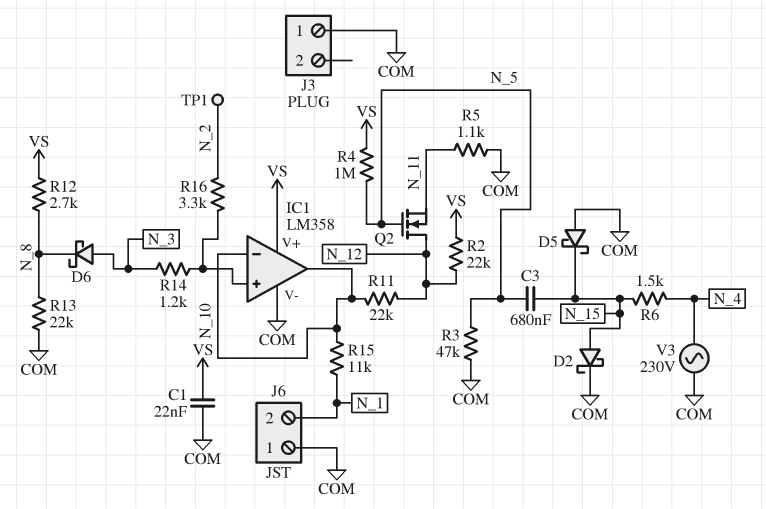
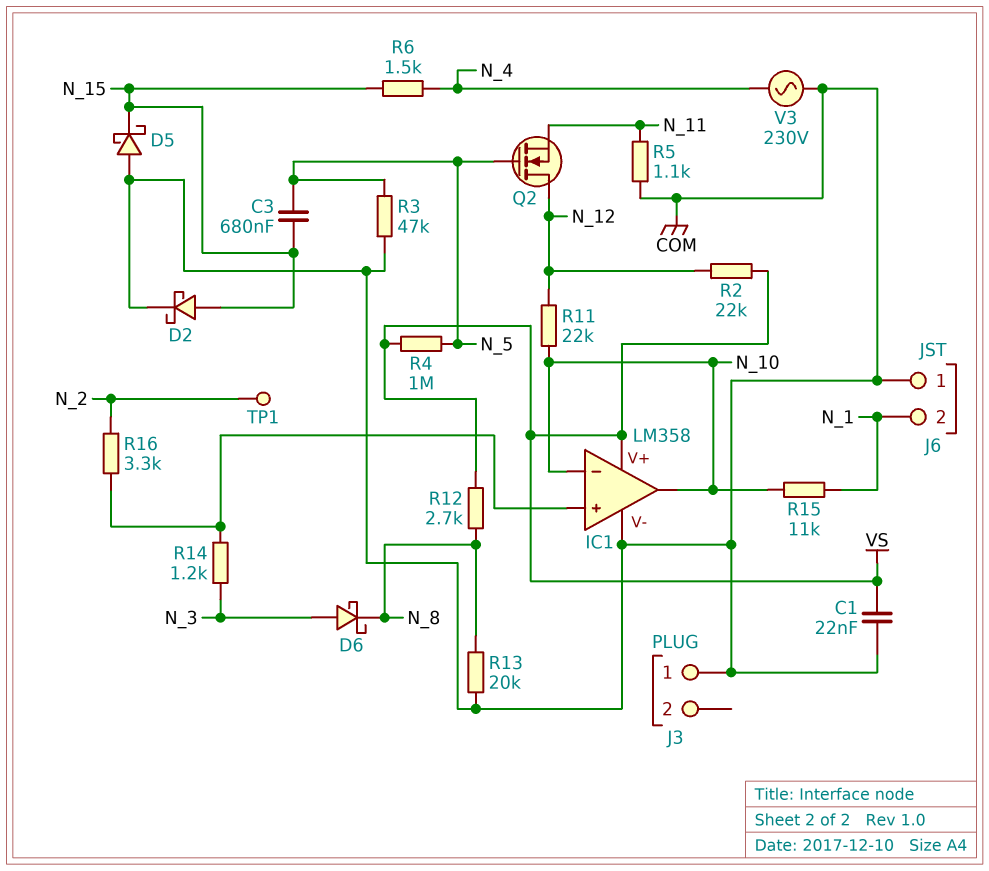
R13: 22k (COM, N_8) -> 20k (COM, N_8)

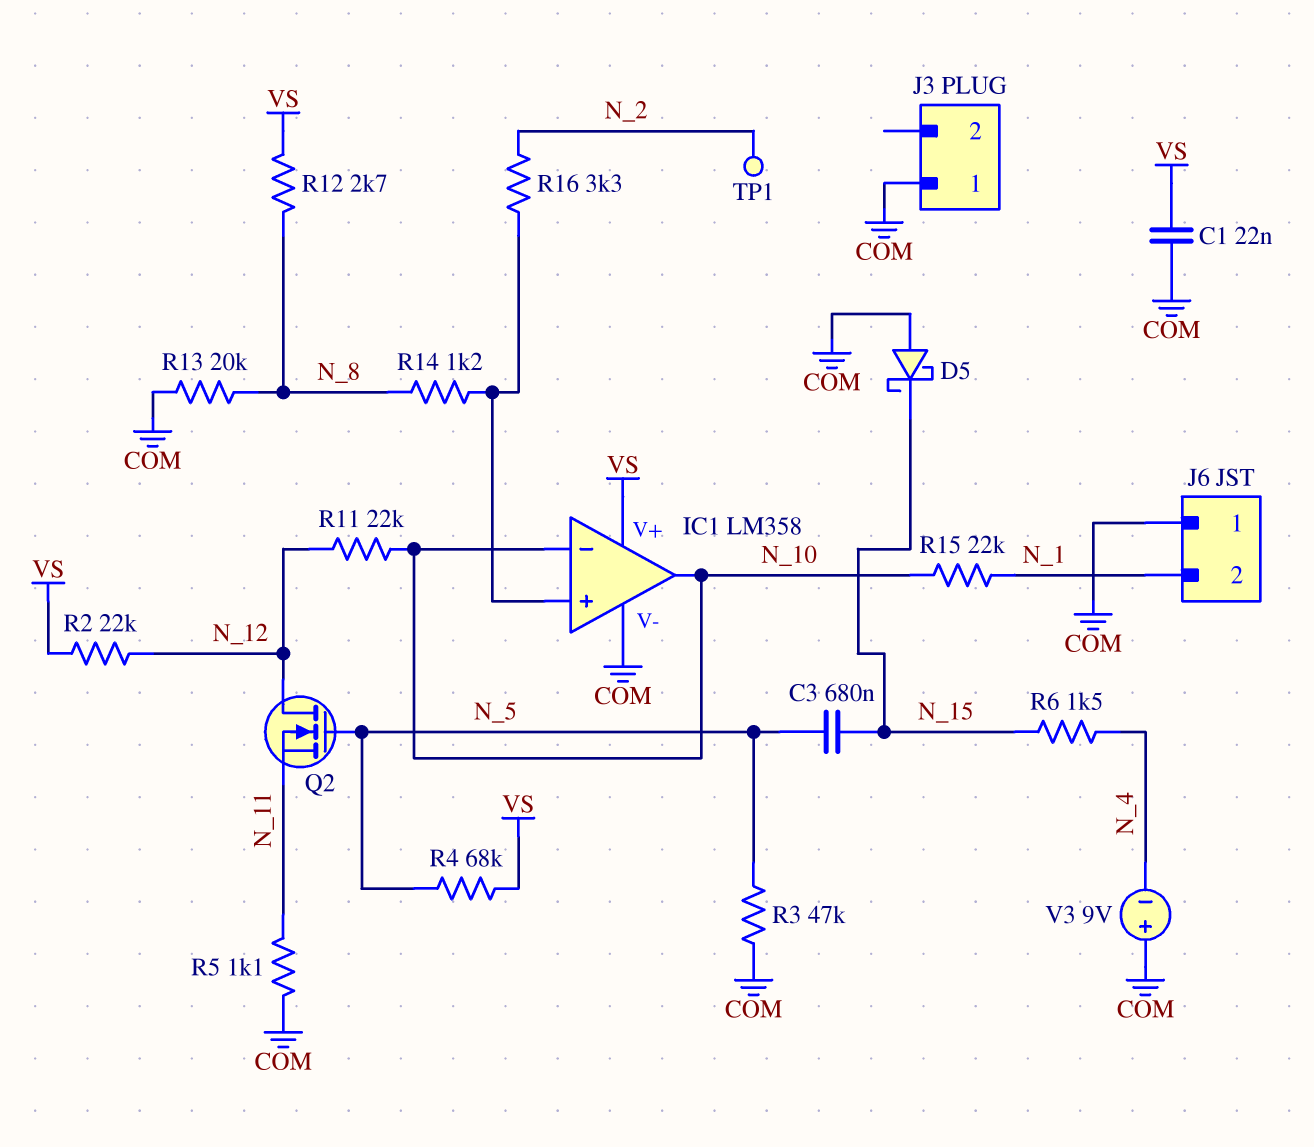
D2: schottky (A N_15, K COM) -> none
D6: schottky (A N_3, K N_8) -> none
R4: 1M (N_5, VS) -> 68k (N_5, VS)
R14: 1.2k (IC1/in+, N_3) -> 1.2k (IC1/in+, N_8)
R15: 11k (N_1, N_10) -> 22k (N_1, N_10)
V3: AC 230V (COM, N_4) -> 9V (plus COM, minus N_4)

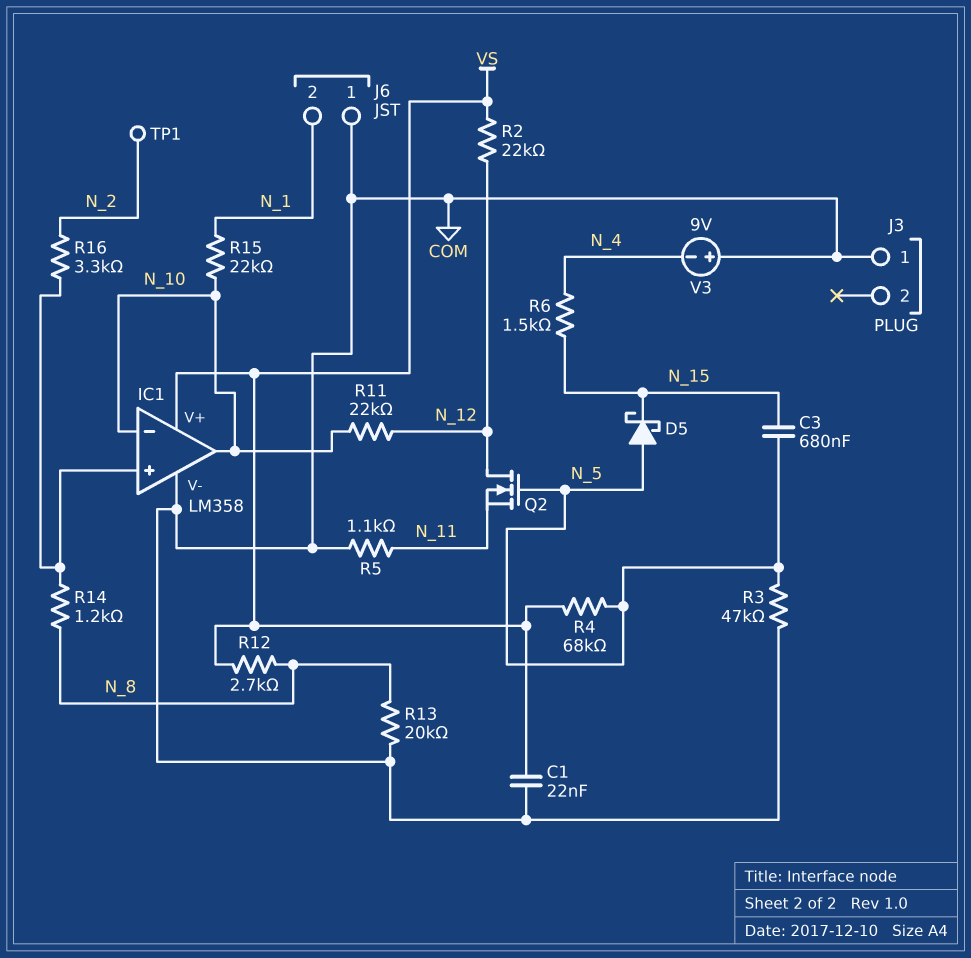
D5: schottky (A COM, K N_15) -> schottky (A N_5, K N_15)

